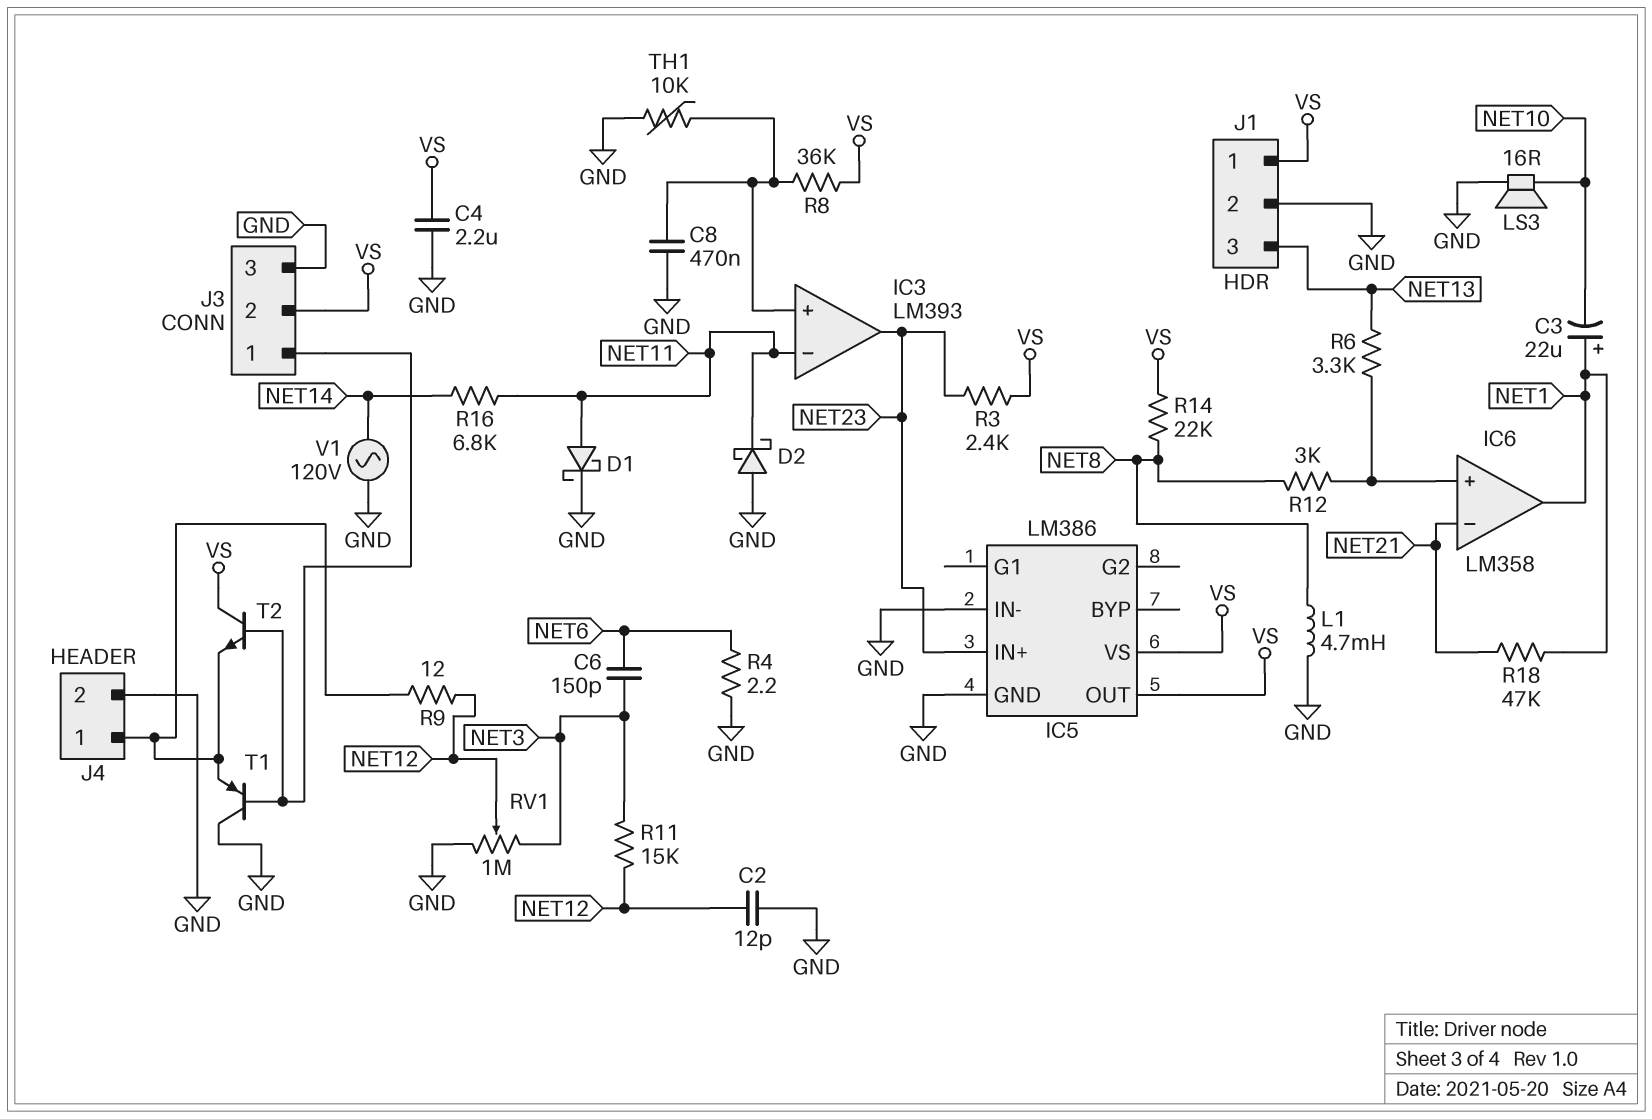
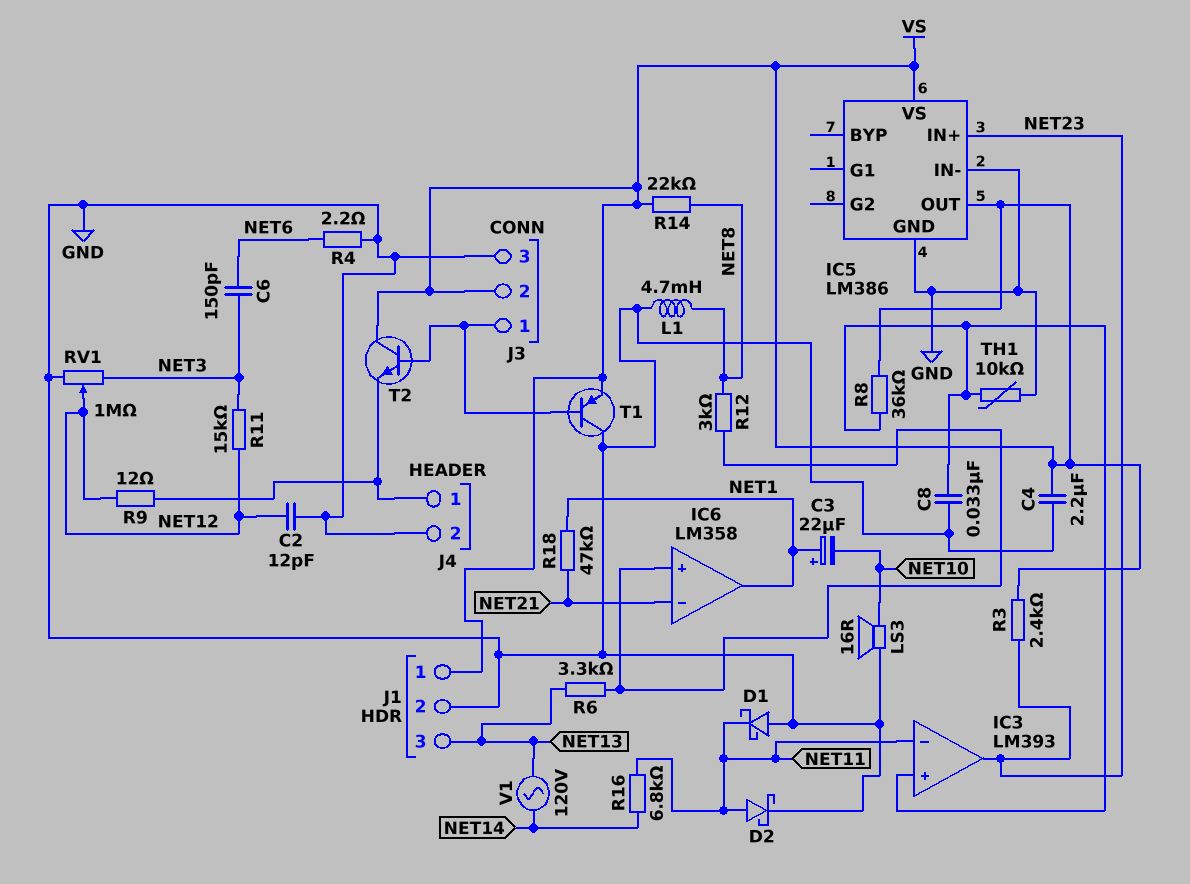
C8: 470nF (GND, IC3/in+) -> 33nF (GND, IC3/in+)
D1: schottky (A NET11, K GND) -> schottky (A GND, K NET11)
D2: schottky (A GND, K NET11) -> schottky (A NET11, K GND)
T1: PNP (B J3/1, C GND, E J4/1) -> PNP (B J3/1, C GND, E VS)
V1: AC 120V (GND, NET14) -> AC 120V (NET13, NET14)

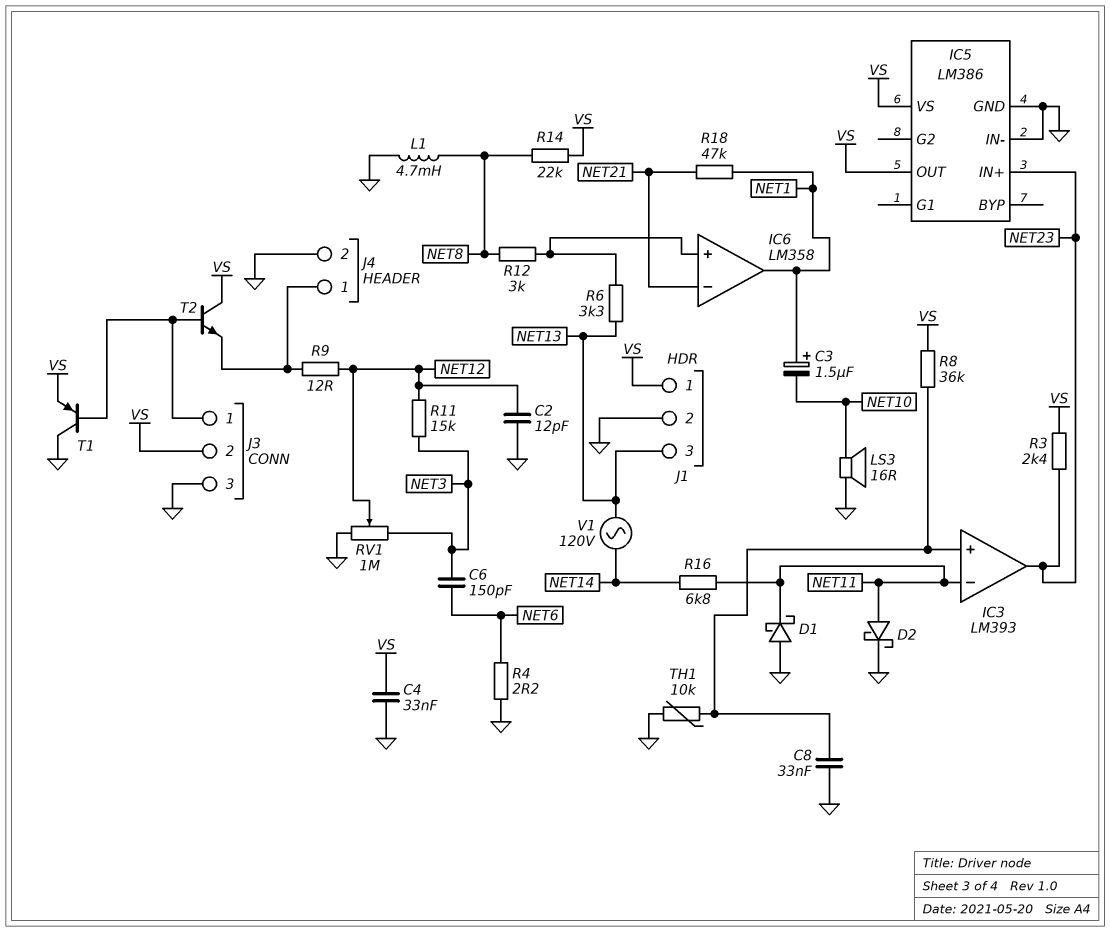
C3: 22uF (plus NET1, minus NET10) -> 1.5uF (plus NET1, minus NET10)
C4: 2.2uF (GND, VS) -> 33nF (GND, VS)

